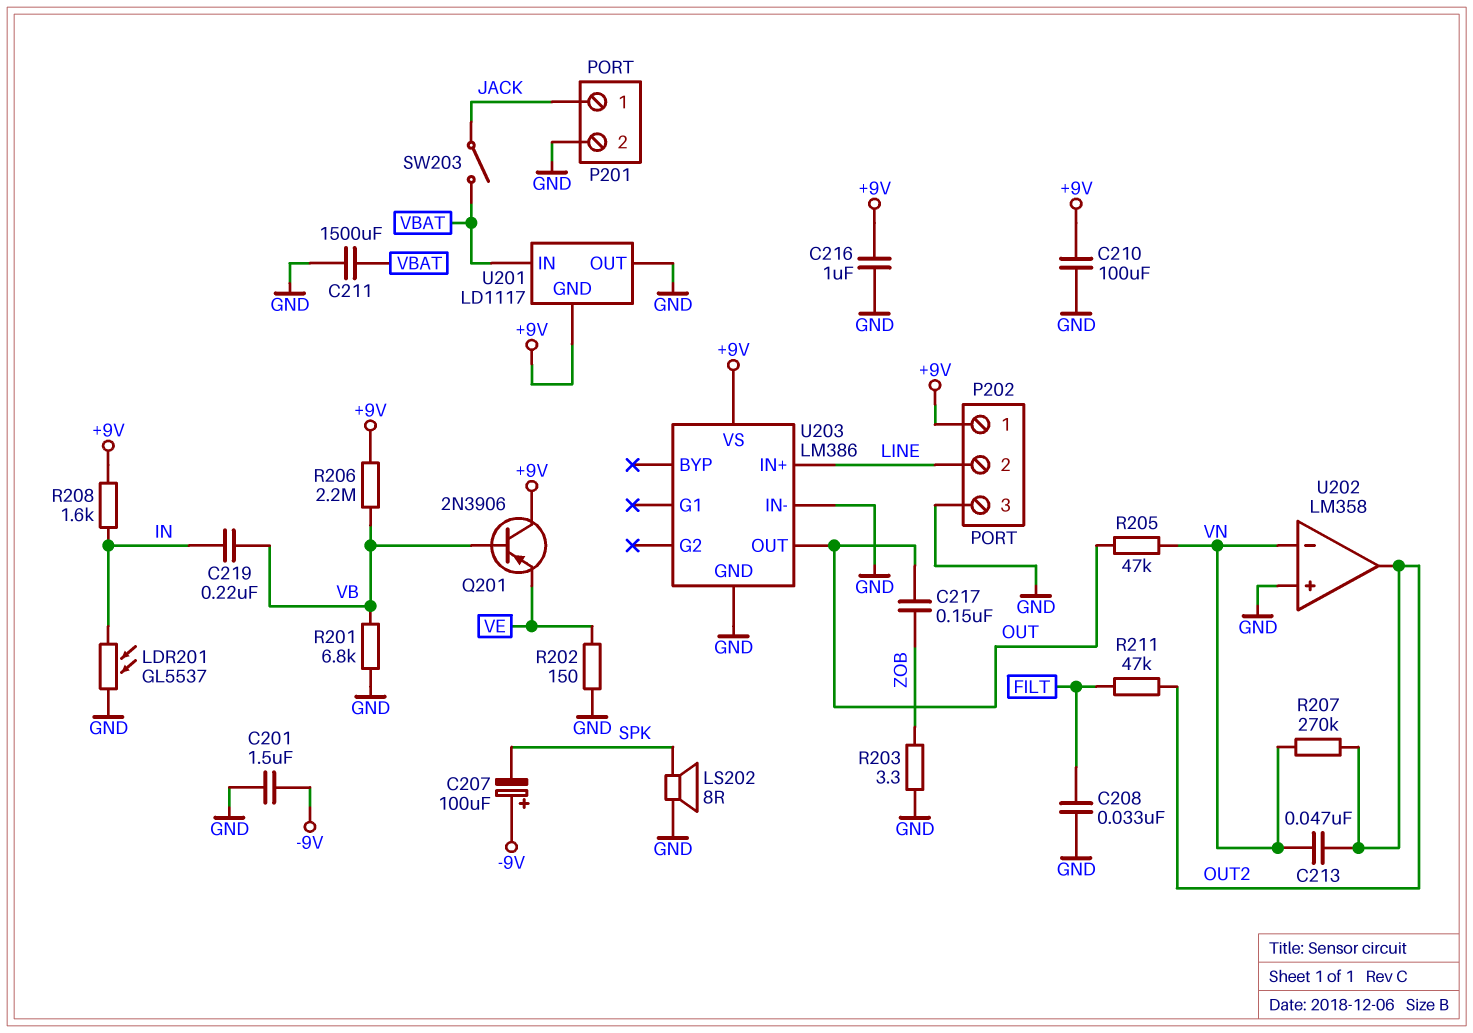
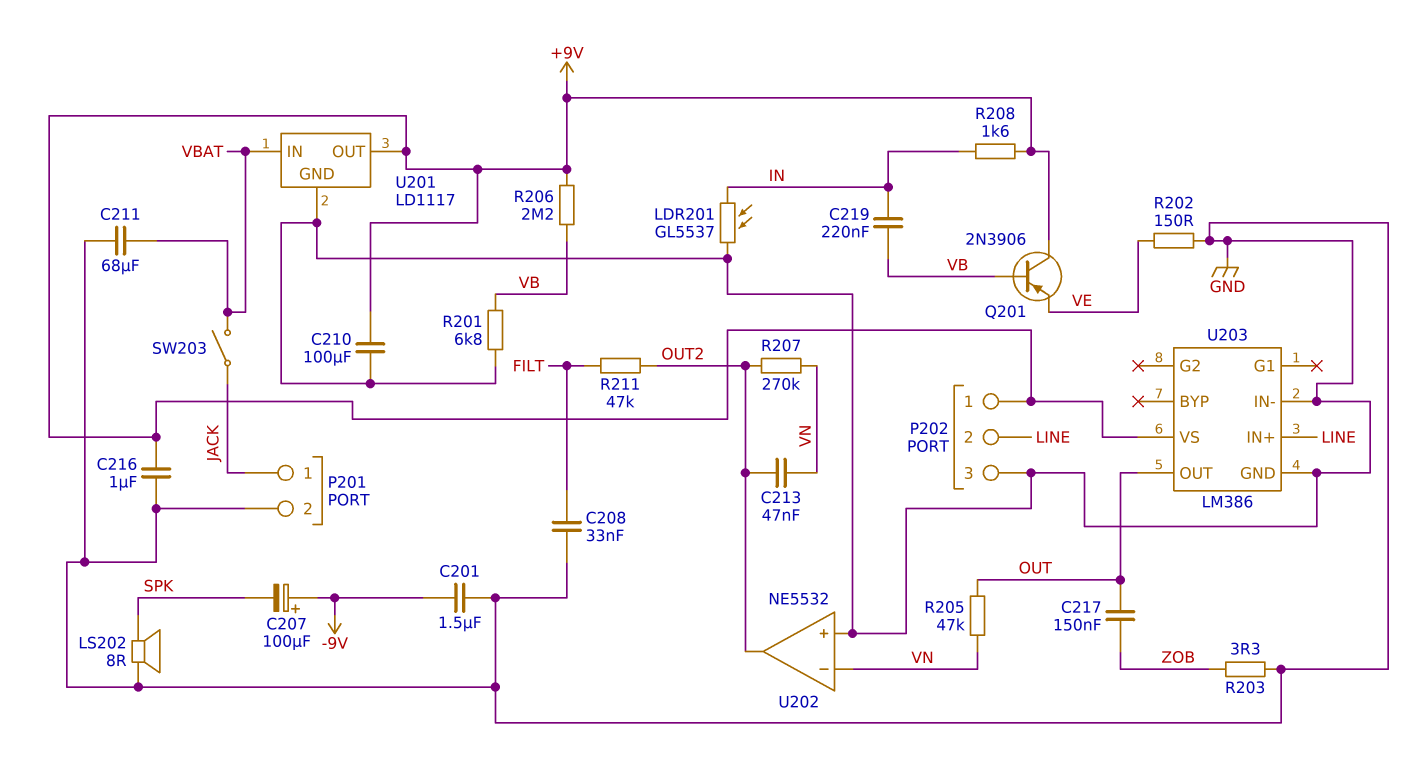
C211: 1500uF (GND, VBAT) -> 68uF (GND, VBAT)
U201 pin GND: +9V -> GND
U201 pin OUT: GND -> +9V
U202: LM358 -> NE5532

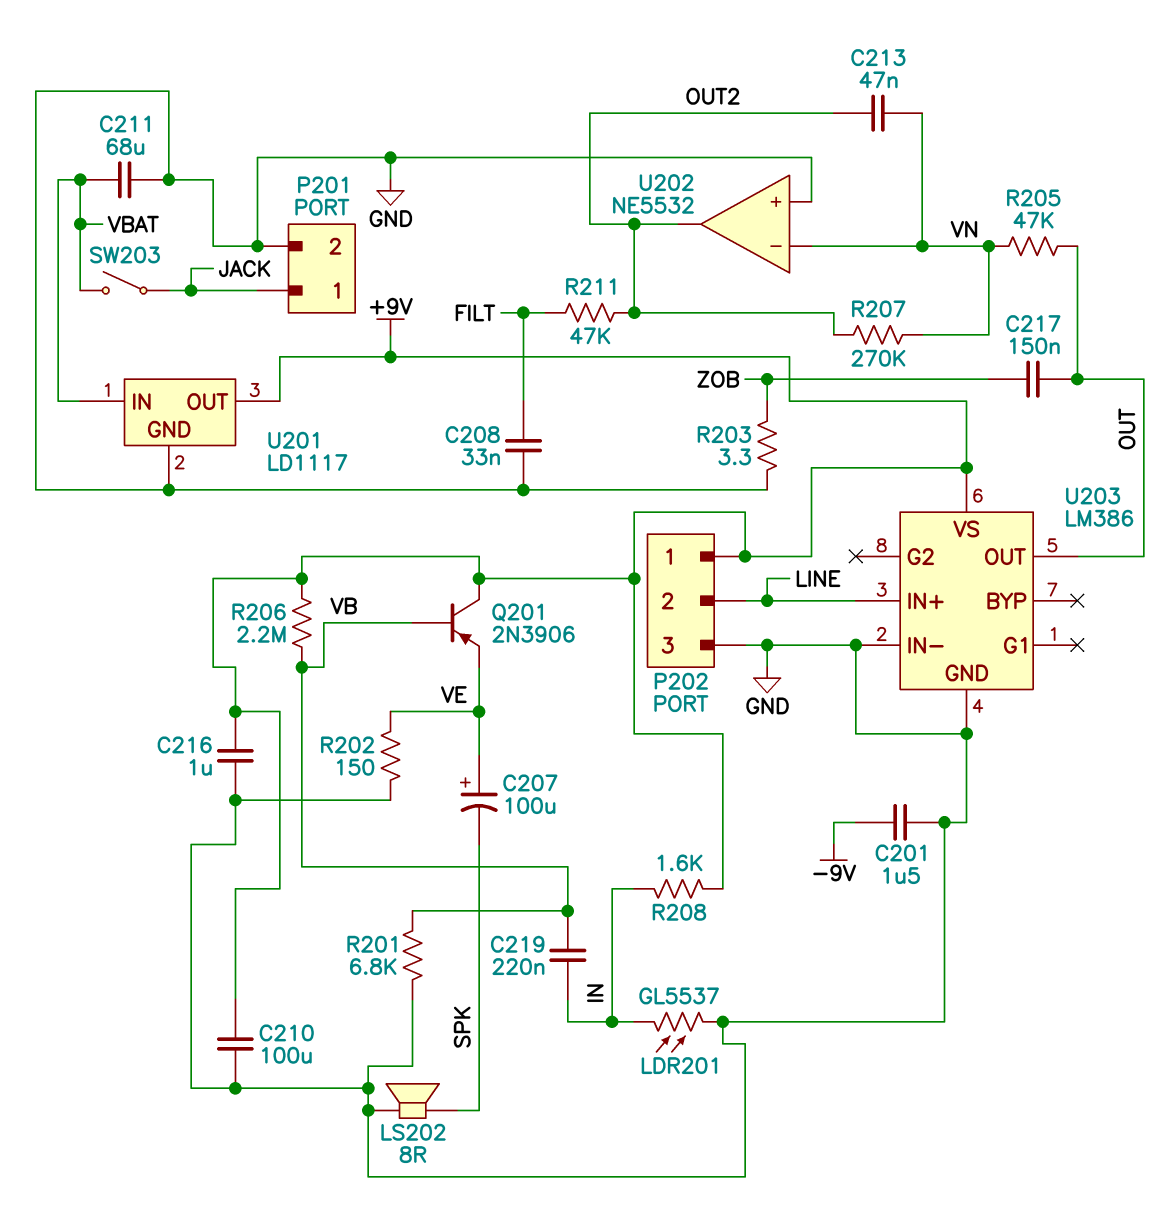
C207: 100uF (plus -9V, minus SPK) -> 100uF (plus VE, minus SPK)

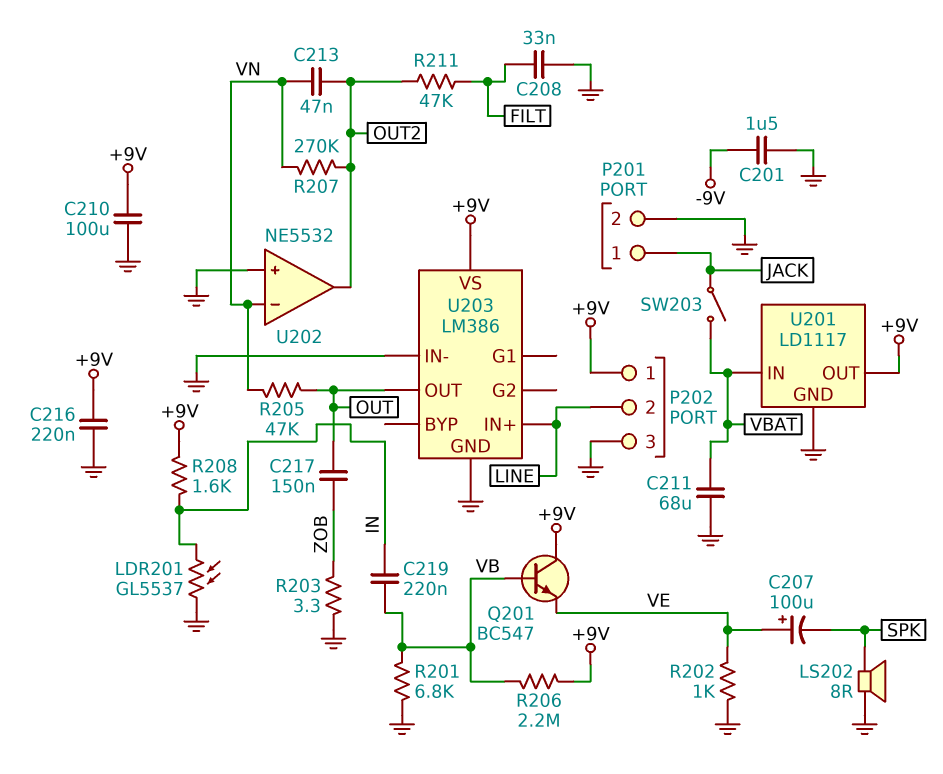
C216: 1uF (+9V, GND) -> 220nF (+9V, GND)
Q201: PNP 2N3906 (B VB, C +9V, E VE) -> NPN BC547 (B VB, C +9V, E VE)
R202: 150 (GND, VE) -> 1k (GND, VE)

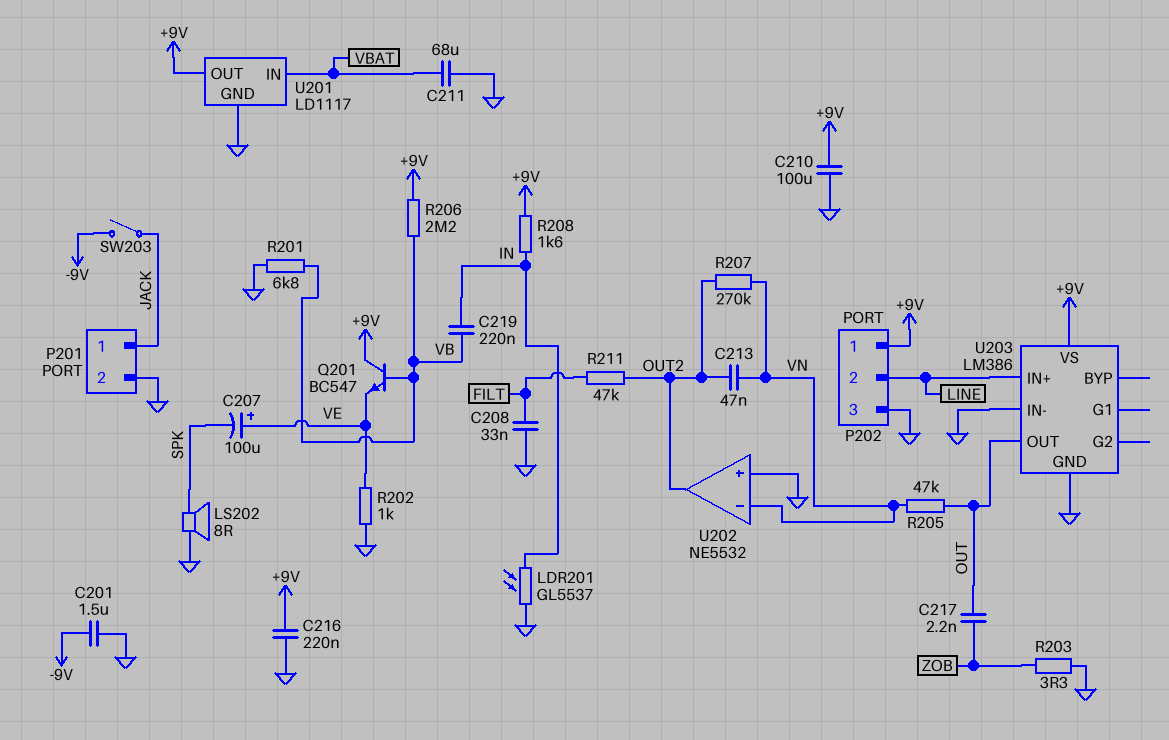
C217: 150nF (OUT, ZOB) -> 2.2nF (OUT, ZOB)
SW203: switch (JACK, VBAT) -> switch (-9V, JACK)

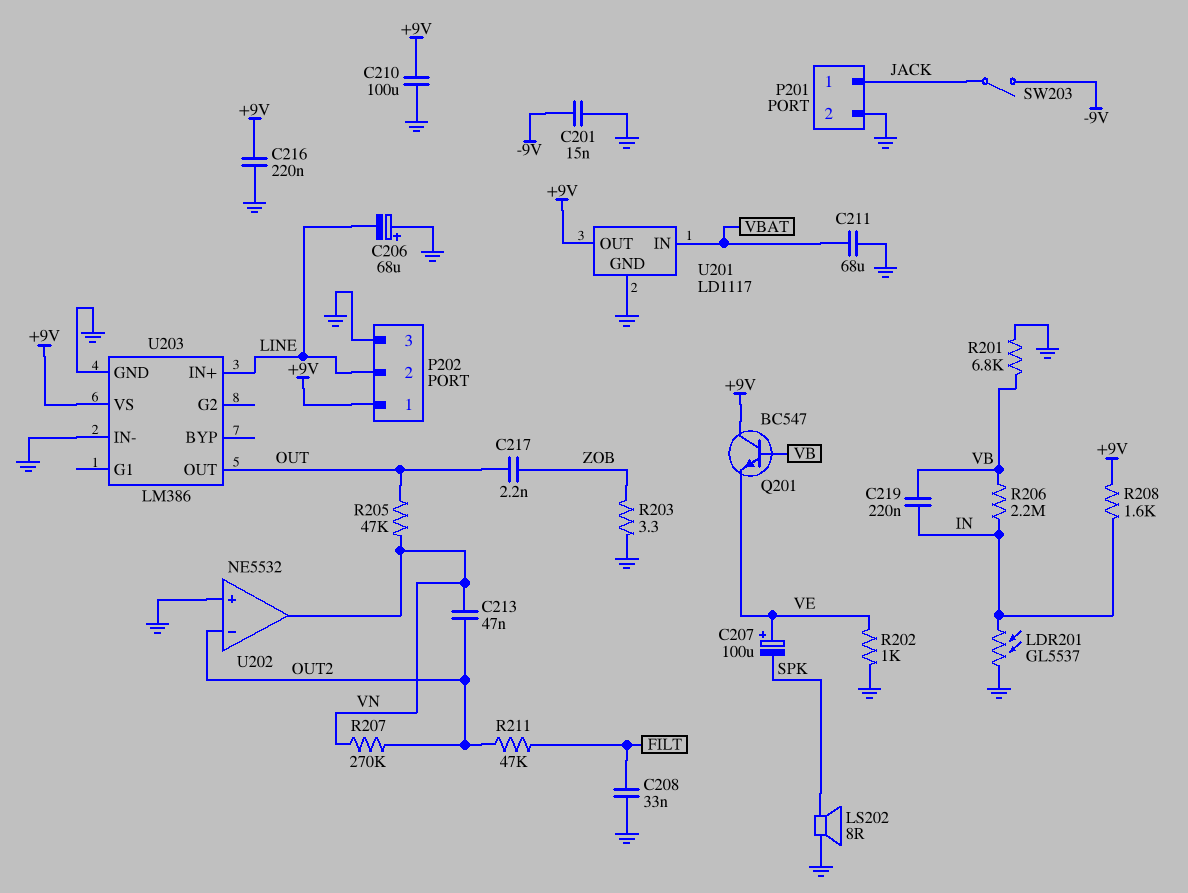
C201: 1.5uF (-9V, GND) -> 15nF (-9V, GND)
C206: none -> 68uF (plus GND, minus LINE)
R206: 2.2M (+9V, VB) -> 2.2M (IN, VB)
U202 pin in-: VN -> OUT2
U202 pin out: OUT2 -> VN

